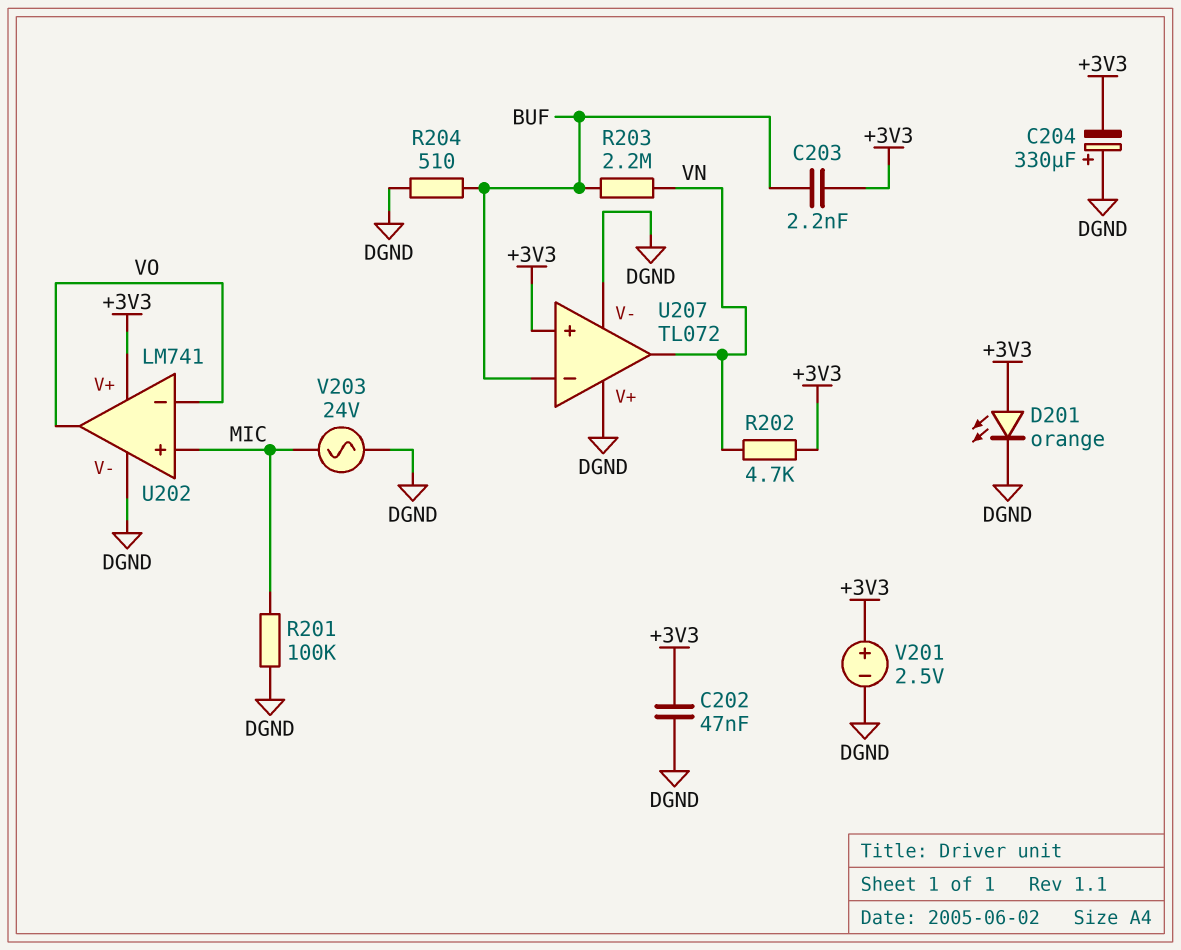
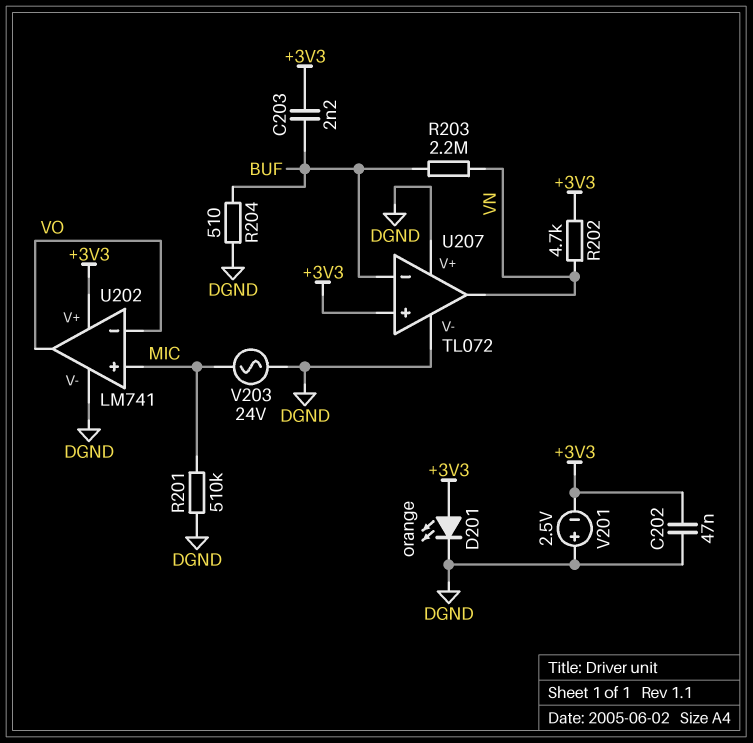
C204: 330uF (plus DGND, minus +3V3) -> none
R201: 100k (DGND, MIC) -> 510k (DGND, MIC)
V201: 2.5V (plus +3V3, minus DGND) -> 2.5V (plus DGND, minus +3V3)

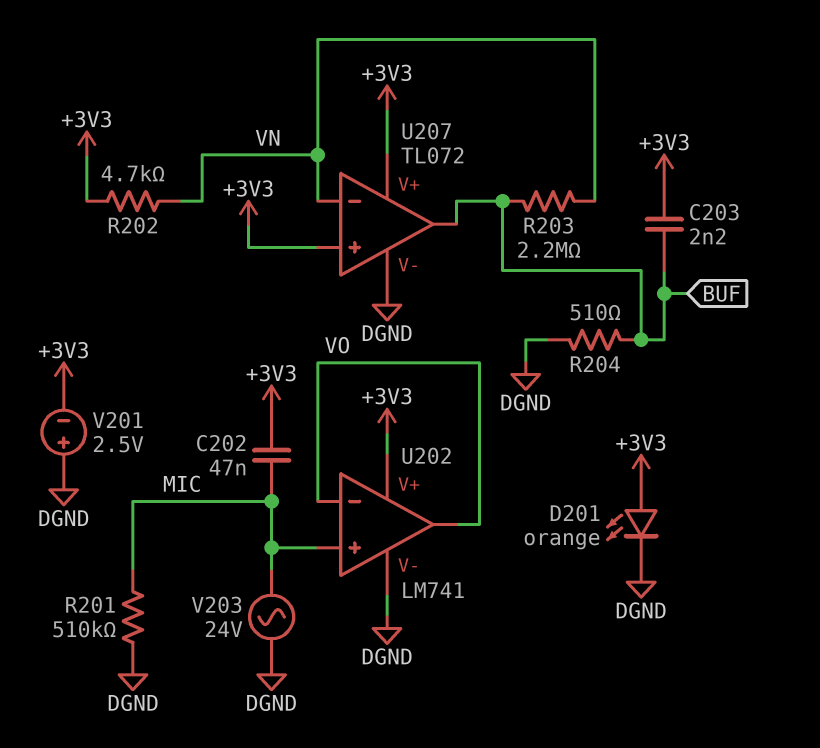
C202: 47nF (+3V3, DGND) -> 47nF (+3V3, MIC)
U207 pin V+: DGND -> +3V3
U207 pin in-: BUF -> VN
U207 pin out: VN -> BUF

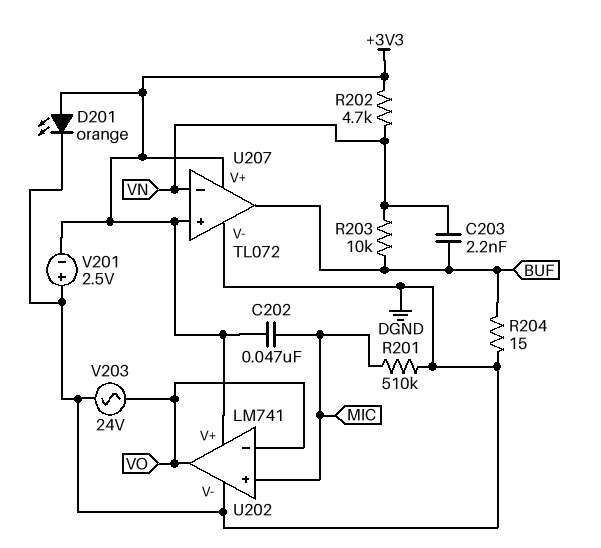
C203: 2.2nF (+3V3, BUF) -> 2.2nF (BUF, VN)
R203: 2.2M (BUF, VN) -> 10k (BUF, VN)
R204: 510 (BUF, DGND) -> 15 (BUF, DGND)
V203: AC 24V (DGND, MIC) -> AC 24V (DGND, VO)

